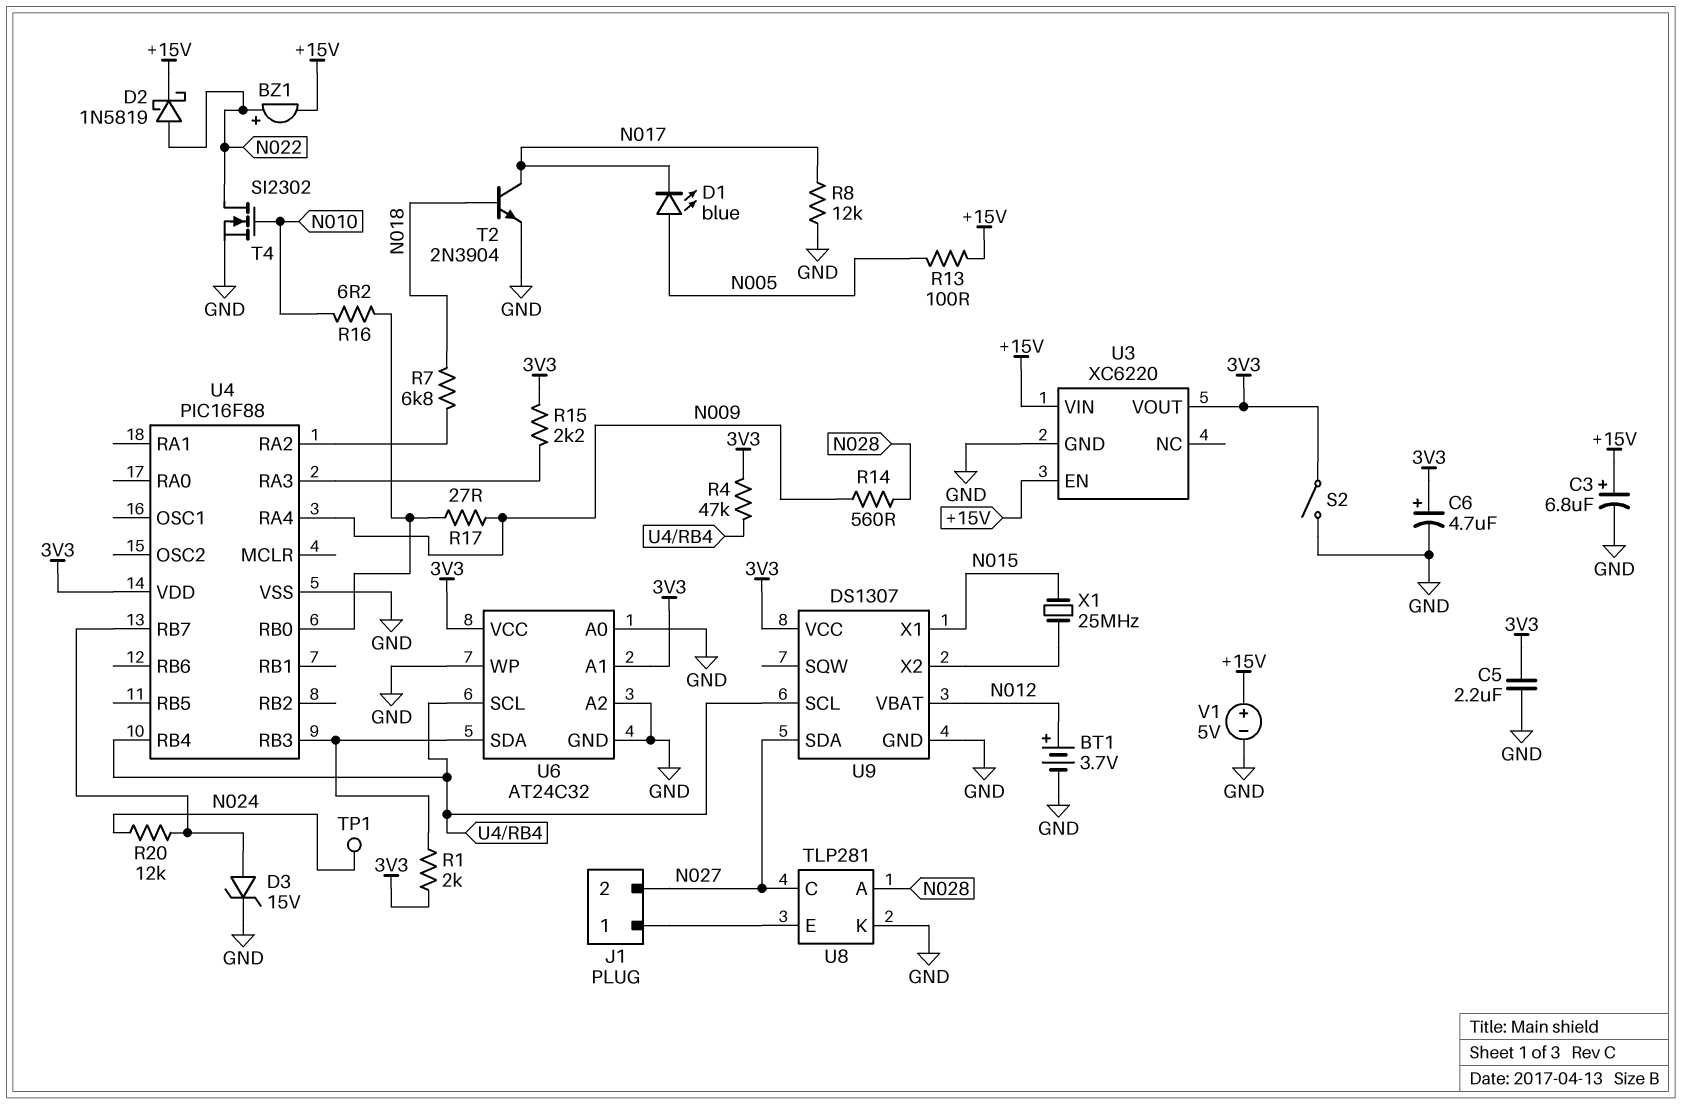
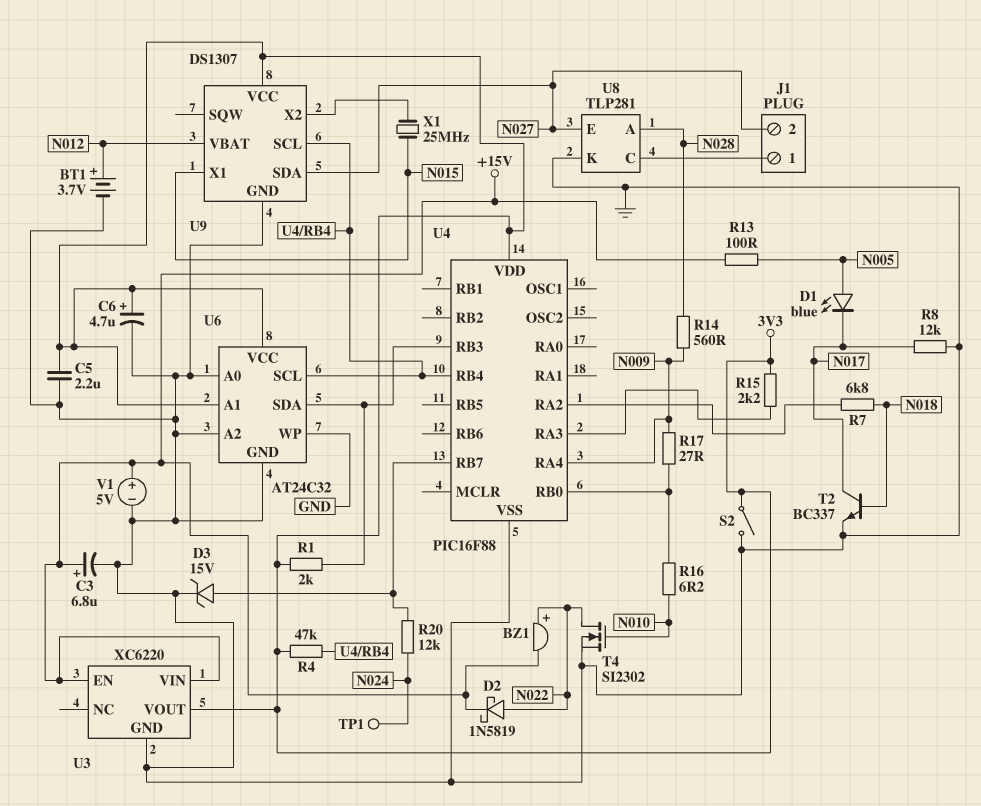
T2: NPN 2N3904 (B N018, C N017, E GND) -> NPN BC337 (B N018, C N017, E GND)
U8 pin C: N027 -> J1/1
U8 pin E: J1/1 -> N027

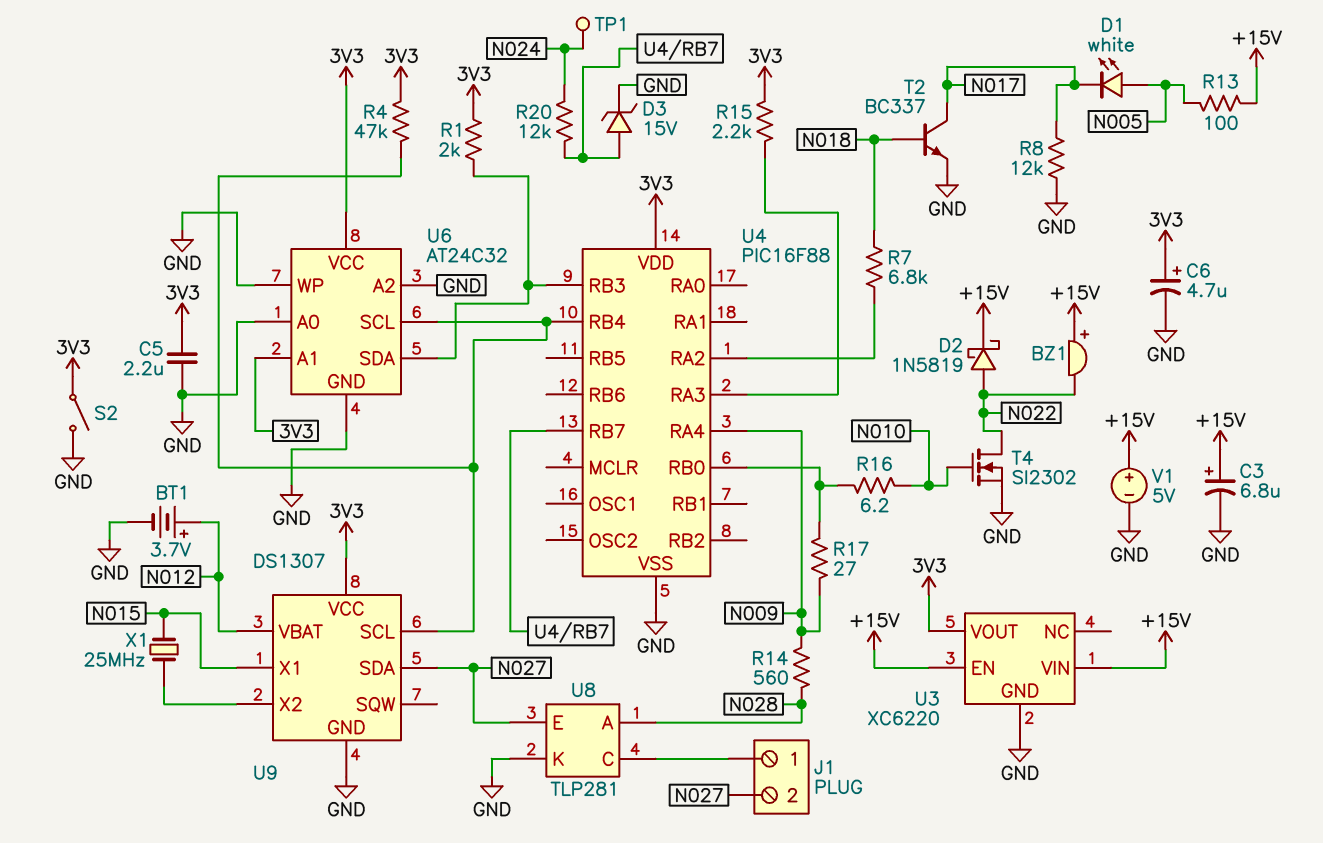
BZ1: buzzer (plus N022, minus +15V) -> buzzer (plus +15V, minus N022)
D1: LED blue (A N005, K N017) -> LED white (A N005, K N017)

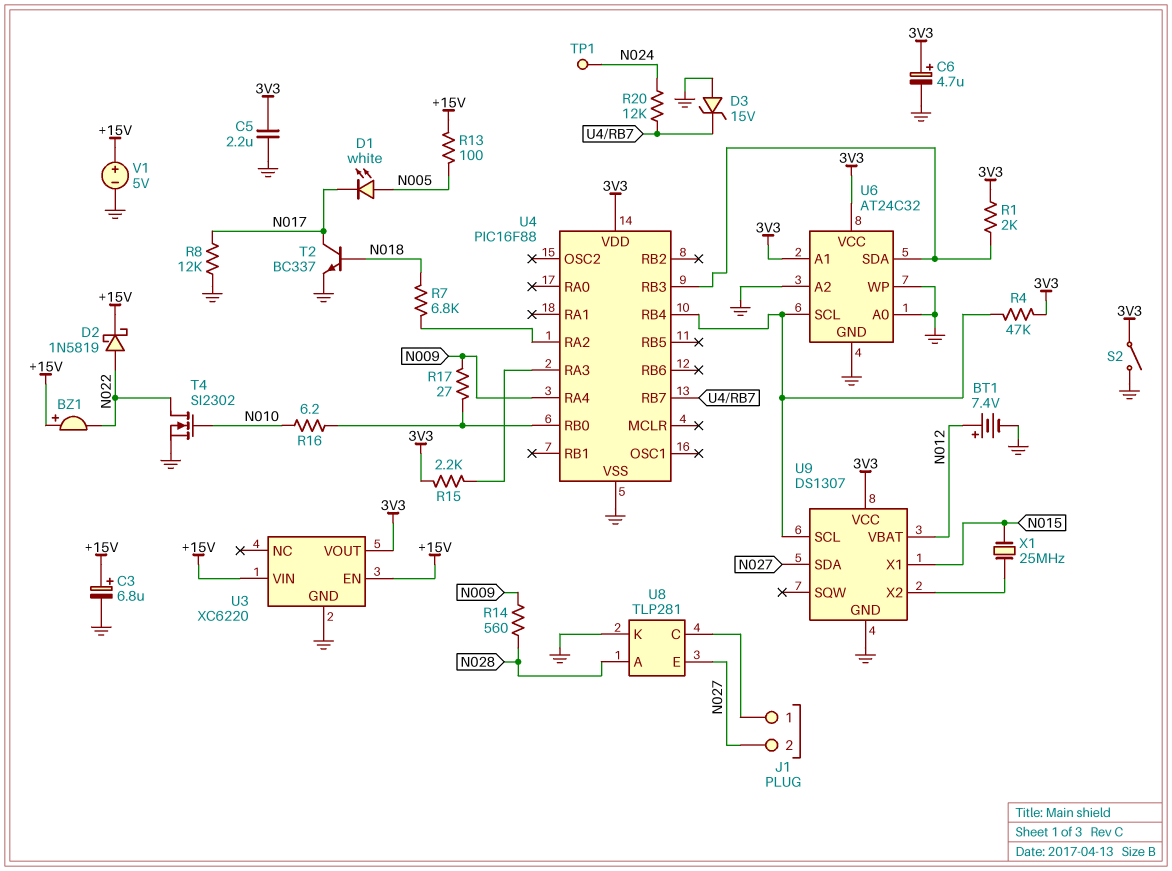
BT1: 3.7V (plus N012, minus GND) -> 7.4V (plus N012, minus GND)
D3: zener 15V (A U4/RB7, K GND) -> zener 15V (A GND, K U4/RB7)

